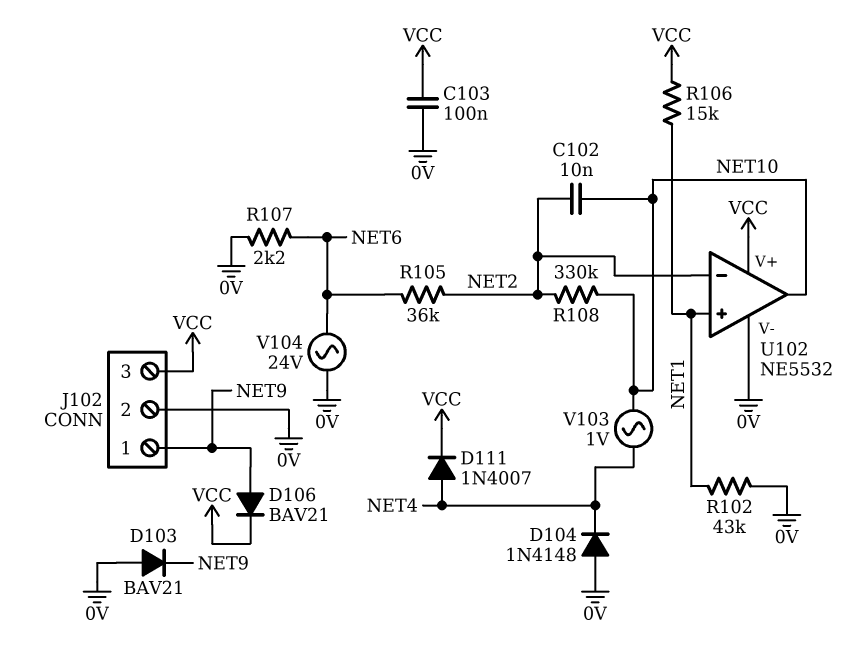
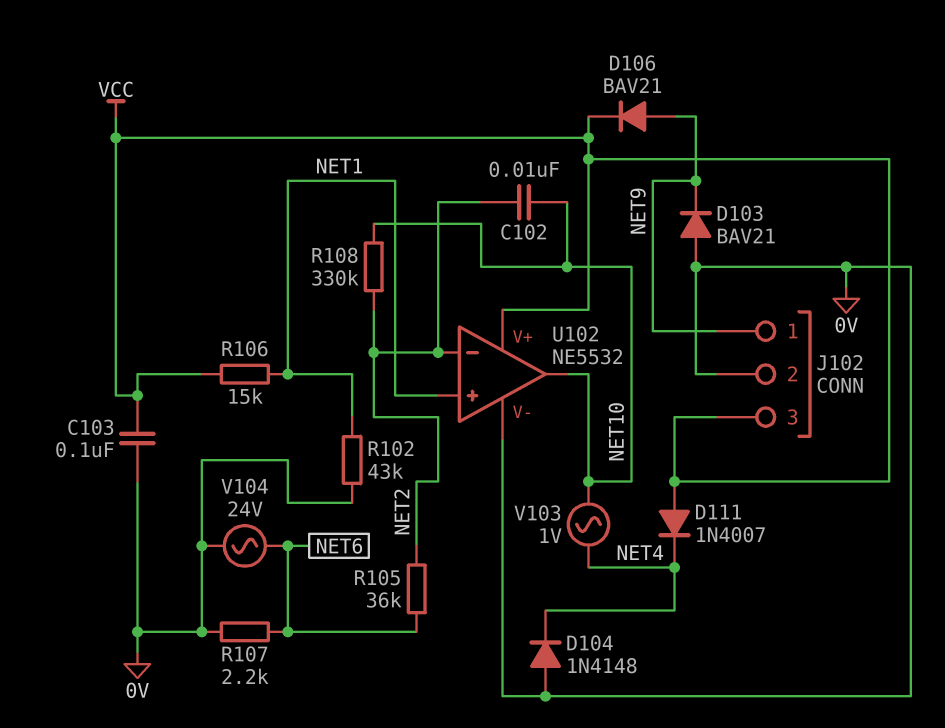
D111: diode 1N4007 (A NET4, K VCC) -> diode 1N4007 (A VCC, K NET4)

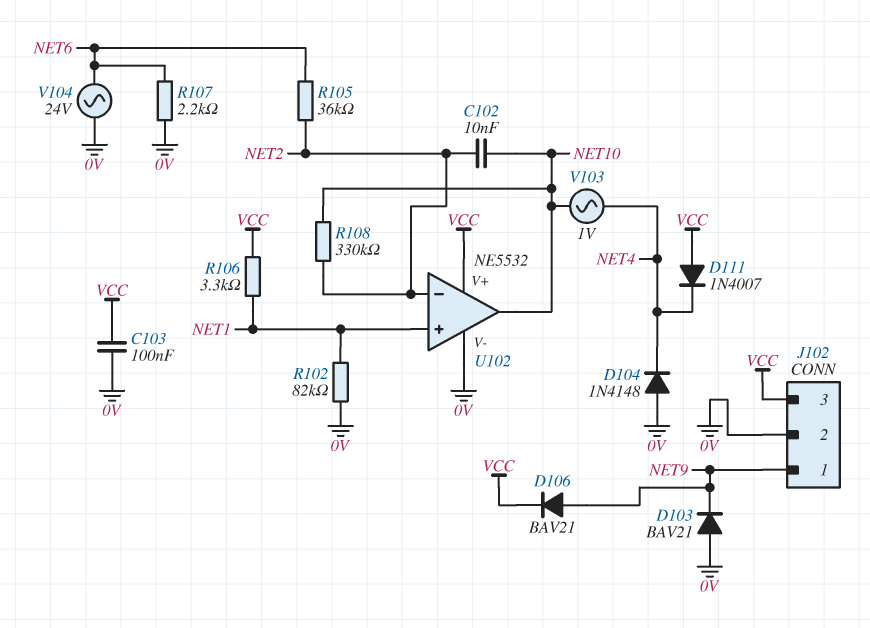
R102: 43k (0V, NET1) -> 82k (0V, NET1)
R106: 15k (NET1, VCC) -> 3.3k (NET1, VCC)

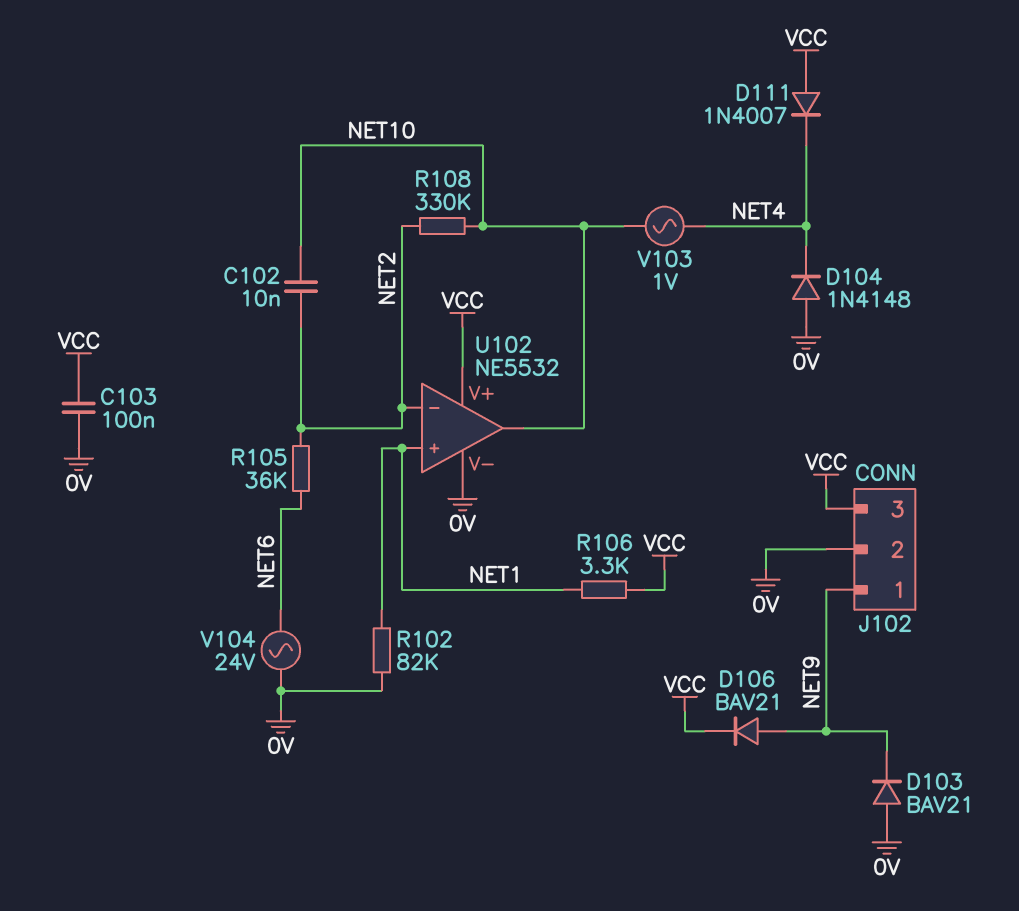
R107: 2.2k (0V, NET6) -> none

